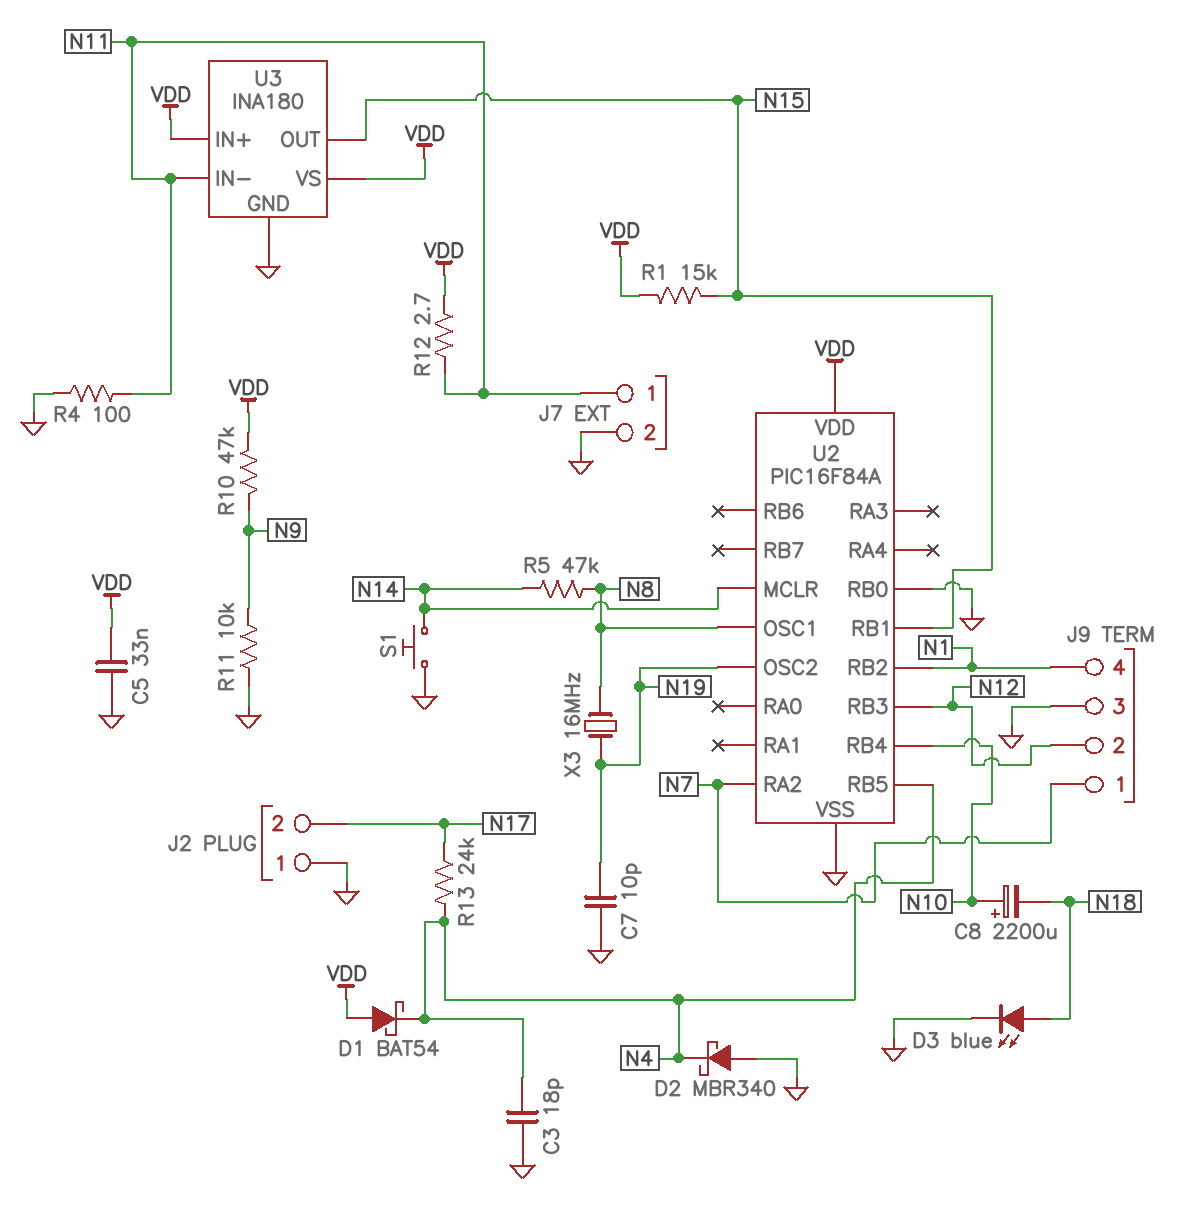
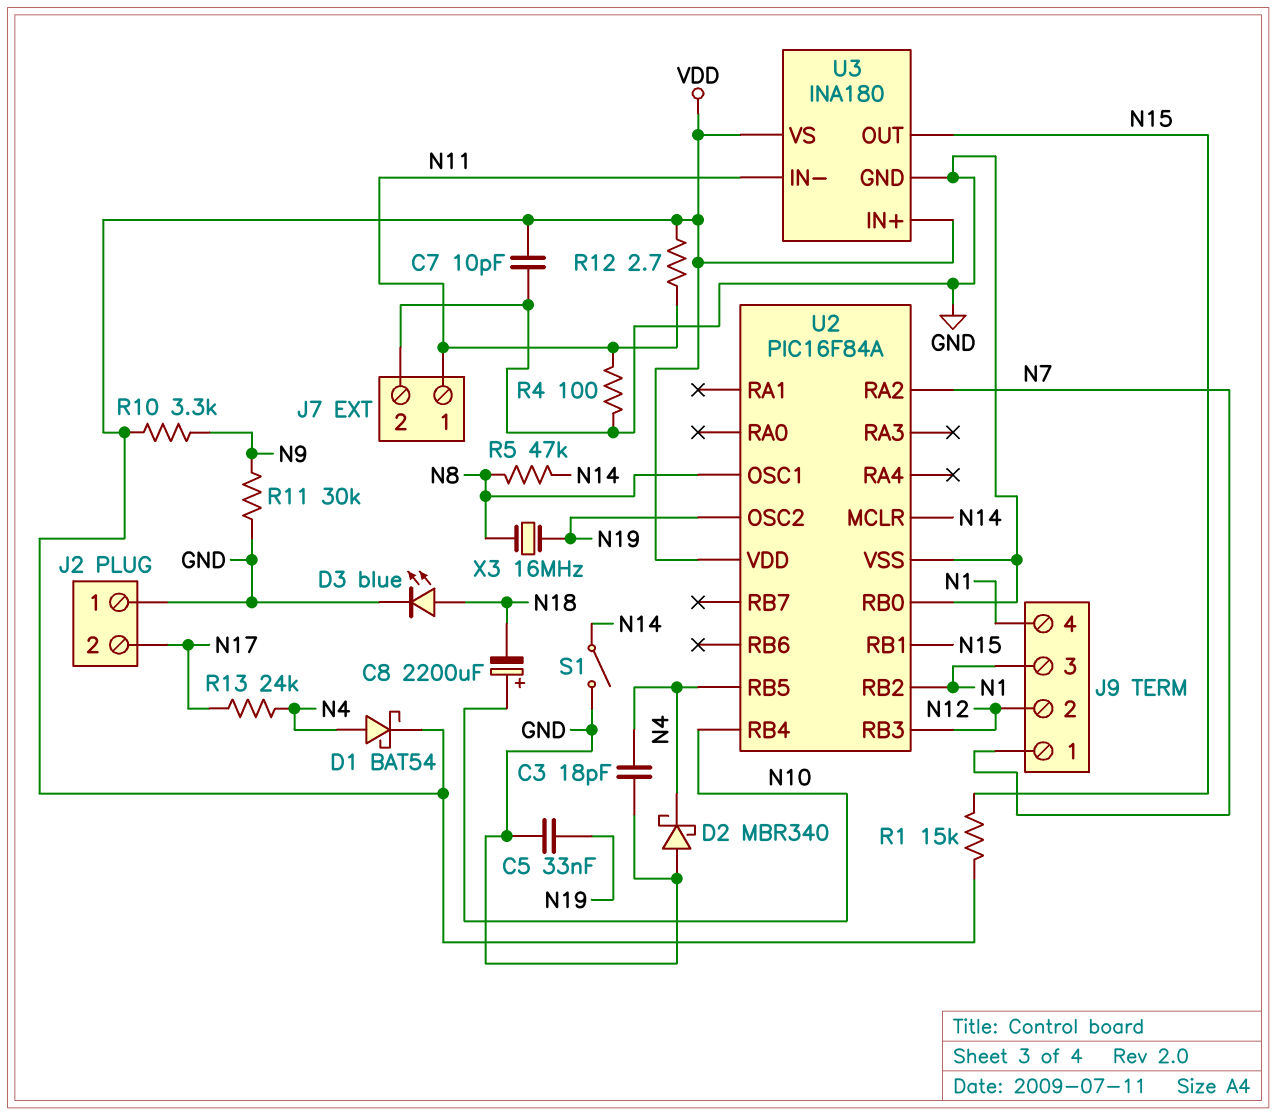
C5: 33nF (GND, VDD) -> 33nF (GND, N19)
C7: 10pF (GND, N19) -> 10pF (GND, VDD)
D1: schottky BAT54 (A VDD, K N4) -> schottky BAT54 (A N4, K VDD)
J9 pin 3: GND -> N1
R10: 47k (N9, VDD) -> 3.3k (N9, VDD)
R11: 10k (GND, N9) -> 30k (GND, N9)
S1: button (GND, N14) -> switch (GND, N14)

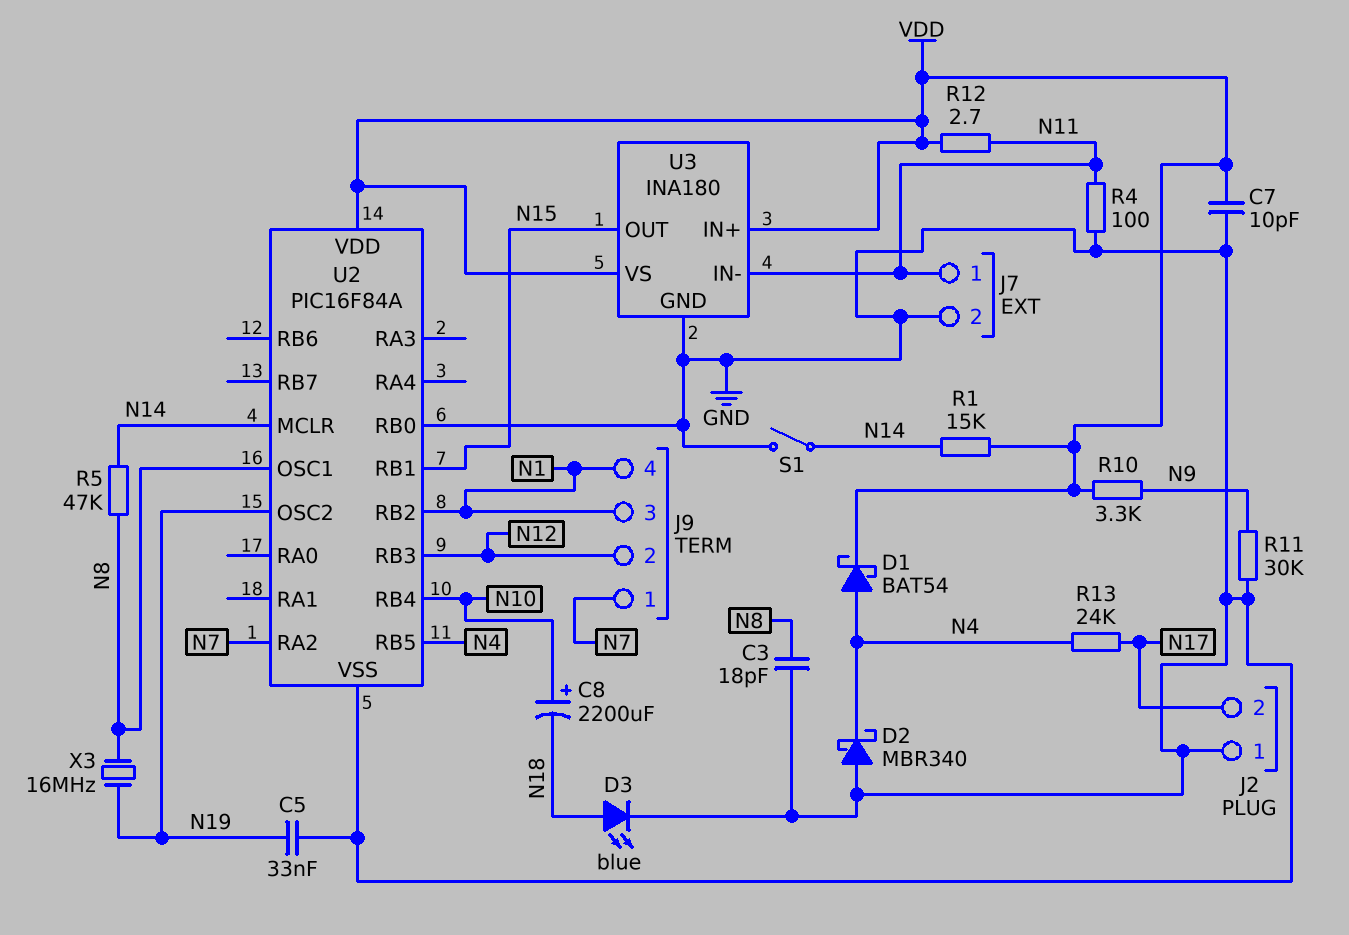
C3: 18pF (GND, N4) -> 18pF (GND, N8)
R1: 15k (N15, VDD) -> 15k (N14, VDD)

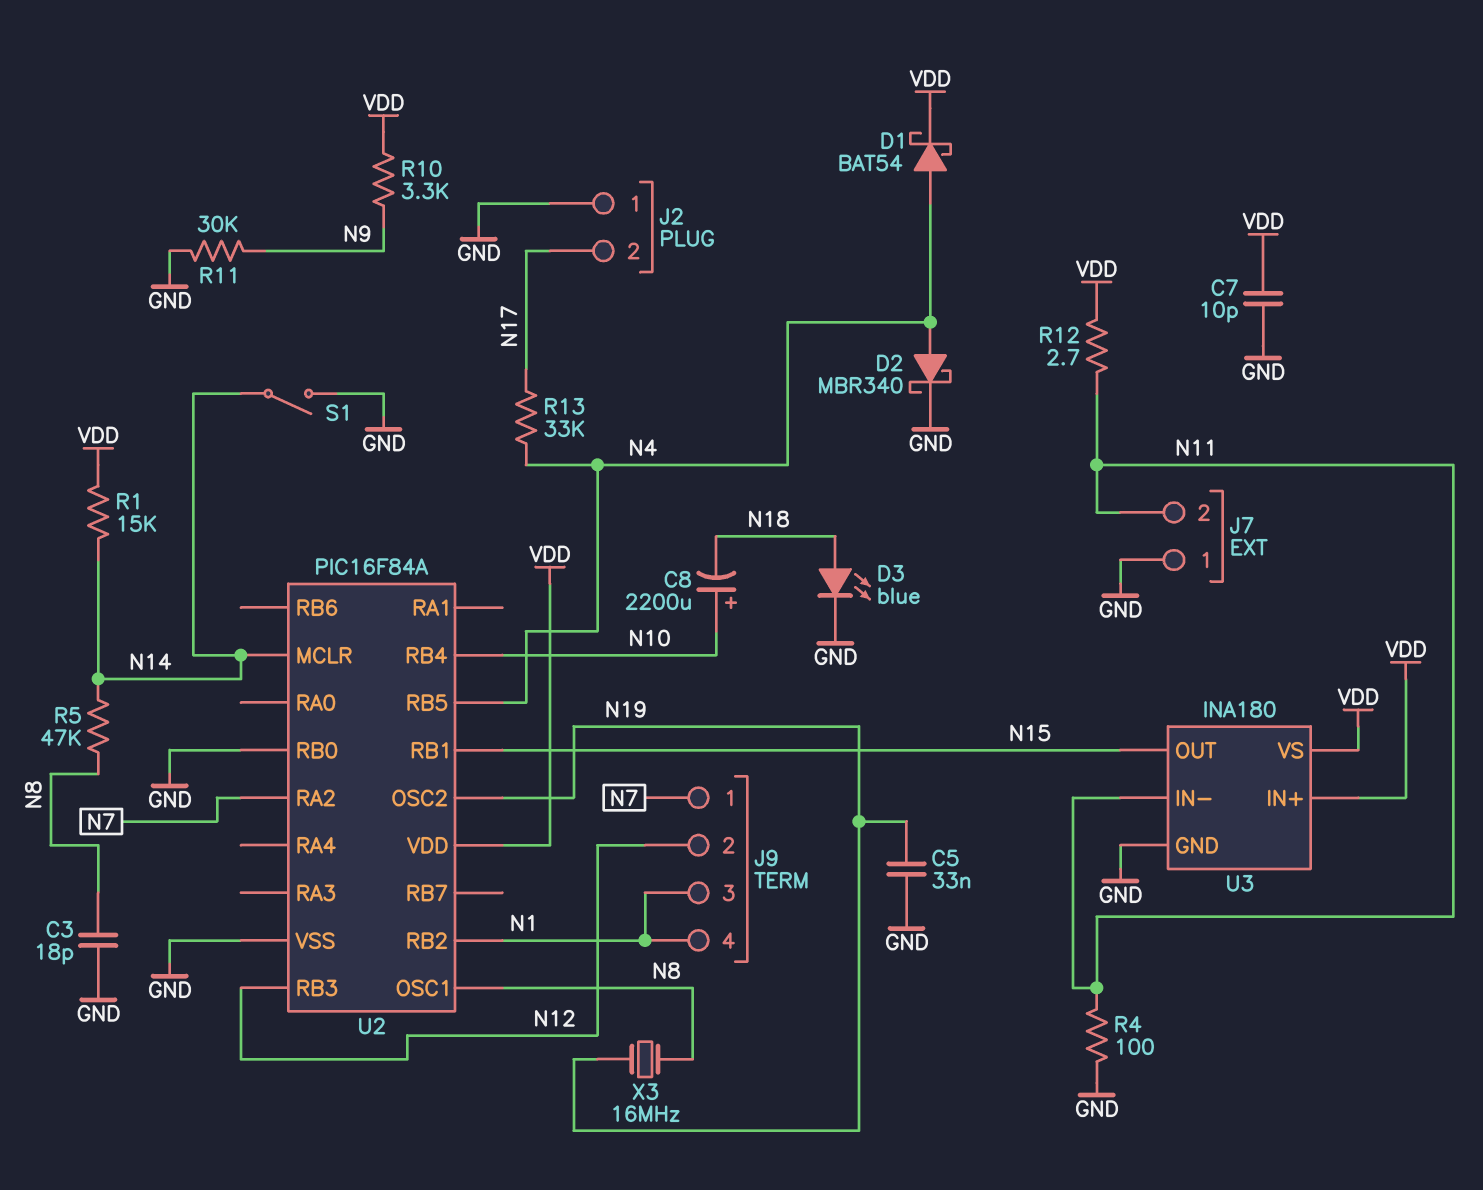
D2: schottky MBR340 (A GND, K N4) -> schottky MBR340 (A N4, K GND)
J7 pin 1: N11 -> GND
J7 pin 2: GND -> N11
R13: 24k (N4, N17) -> 33k (N4, N17)

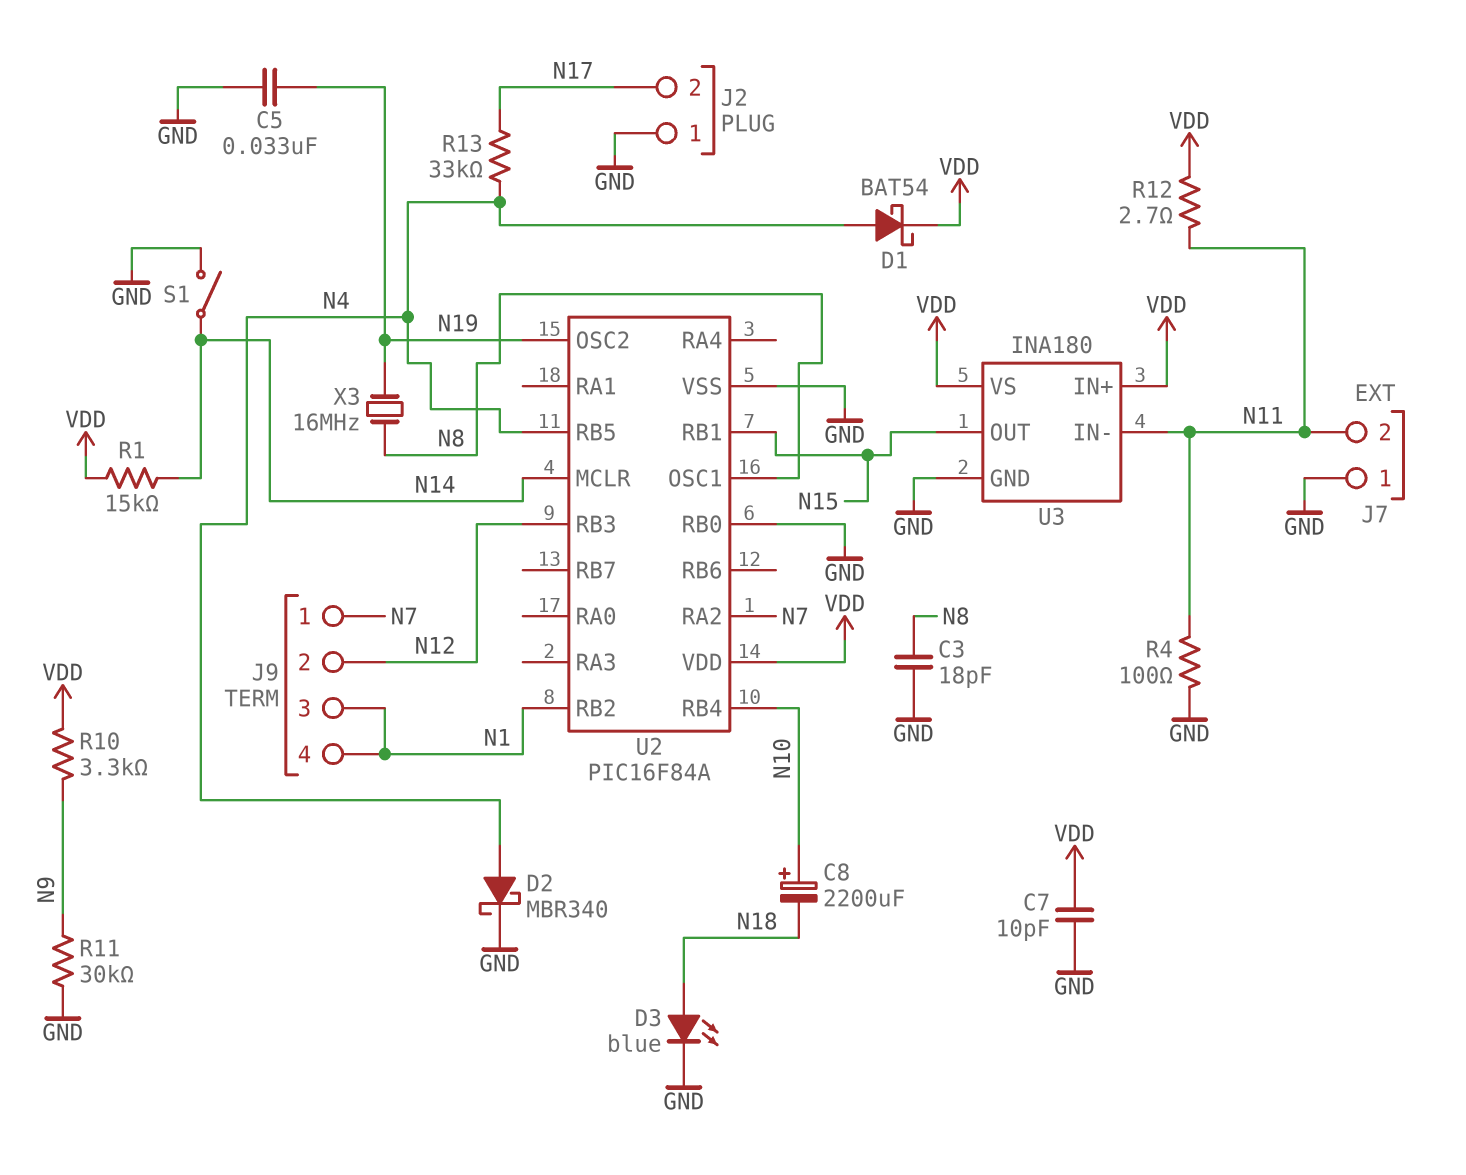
R5: 47k (N8, N14) -> none

